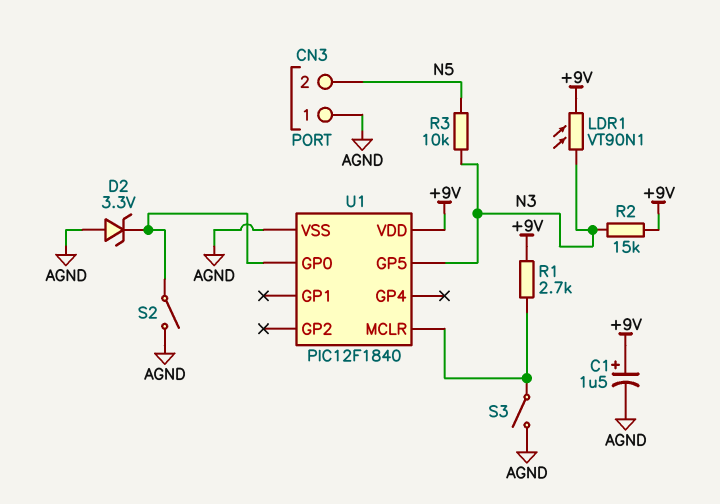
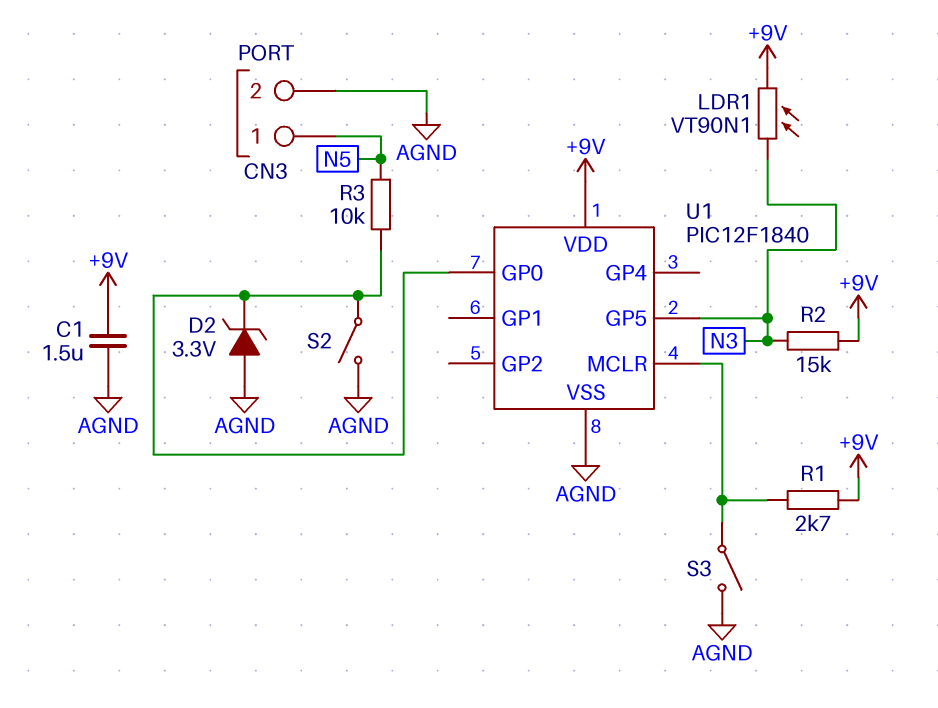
C1: 1.5uF (plus +9V, minus AGND) -> 1.5uF (+9V, AGND)
CN3 pin 1: AGND -> N5
CN3 pin 2: N5 -> AGND
R3: 10k (N3, N5) -> 10k (N5, U1/GP0)

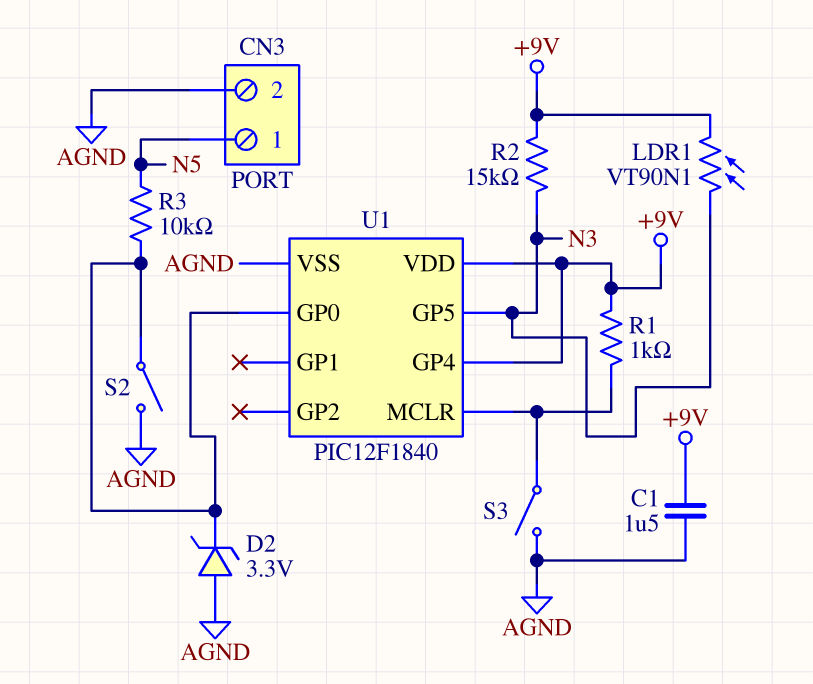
R1: 2.7k (+9V, U1/MCLR) -> 1k (+9V, U1/MCLR)
U1 pin GP4: none -> +9V

